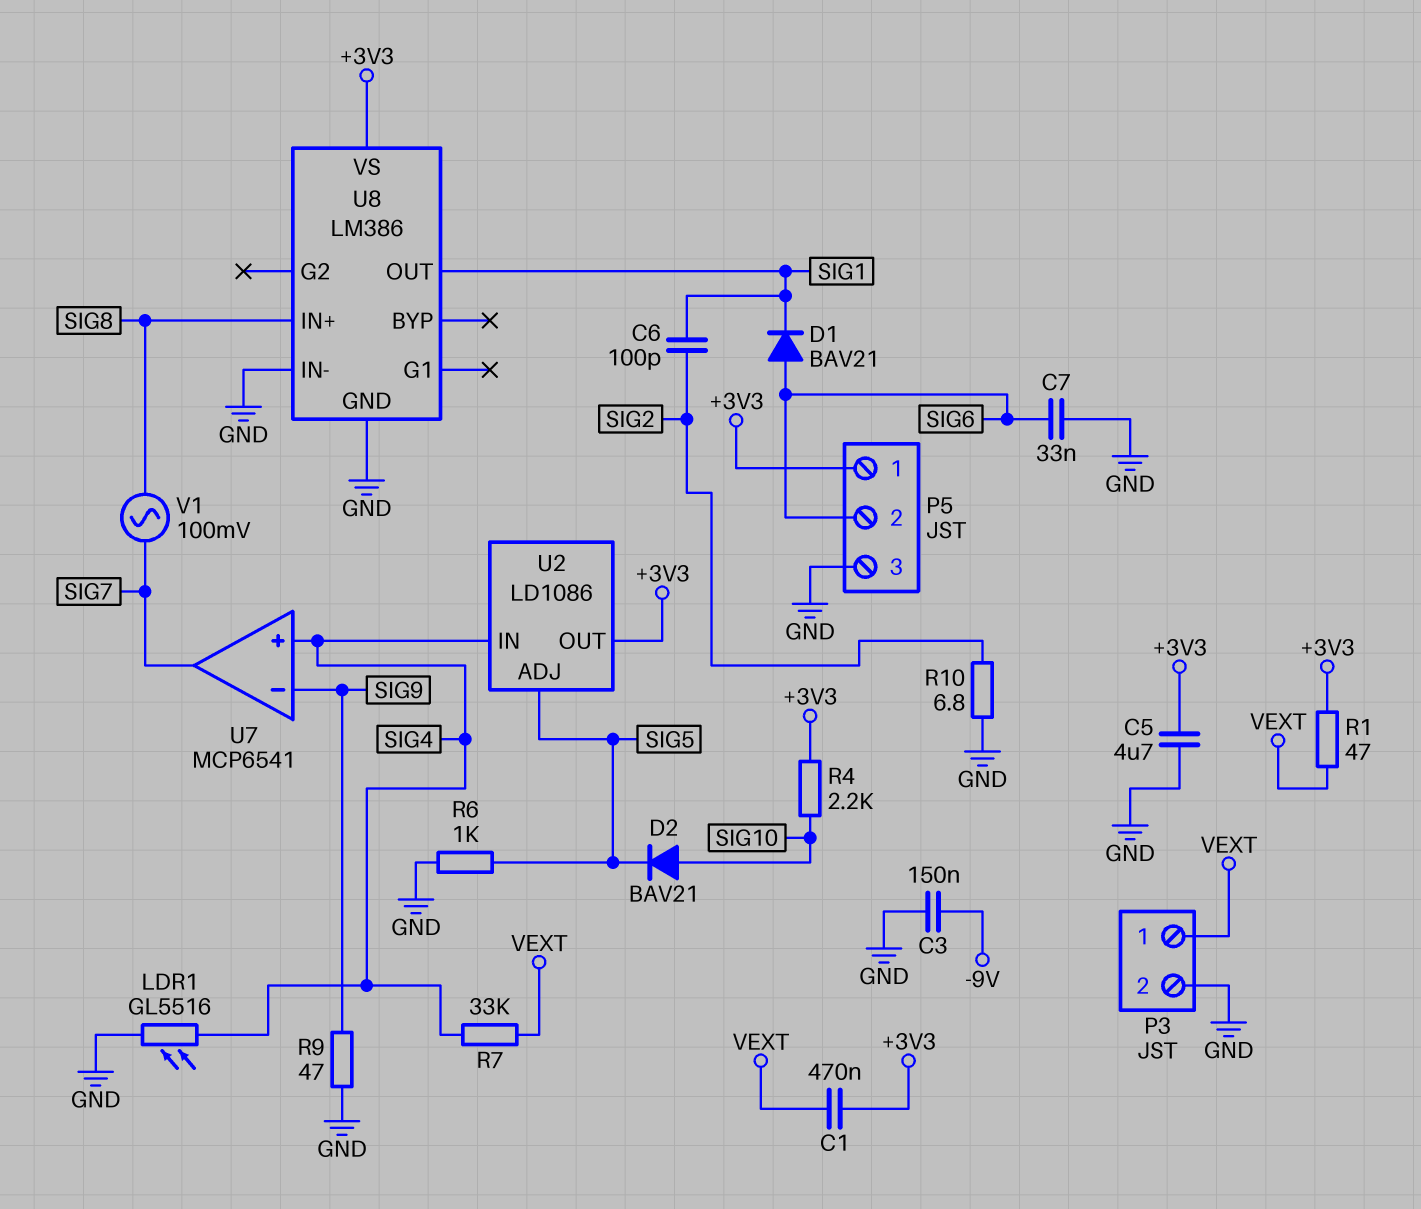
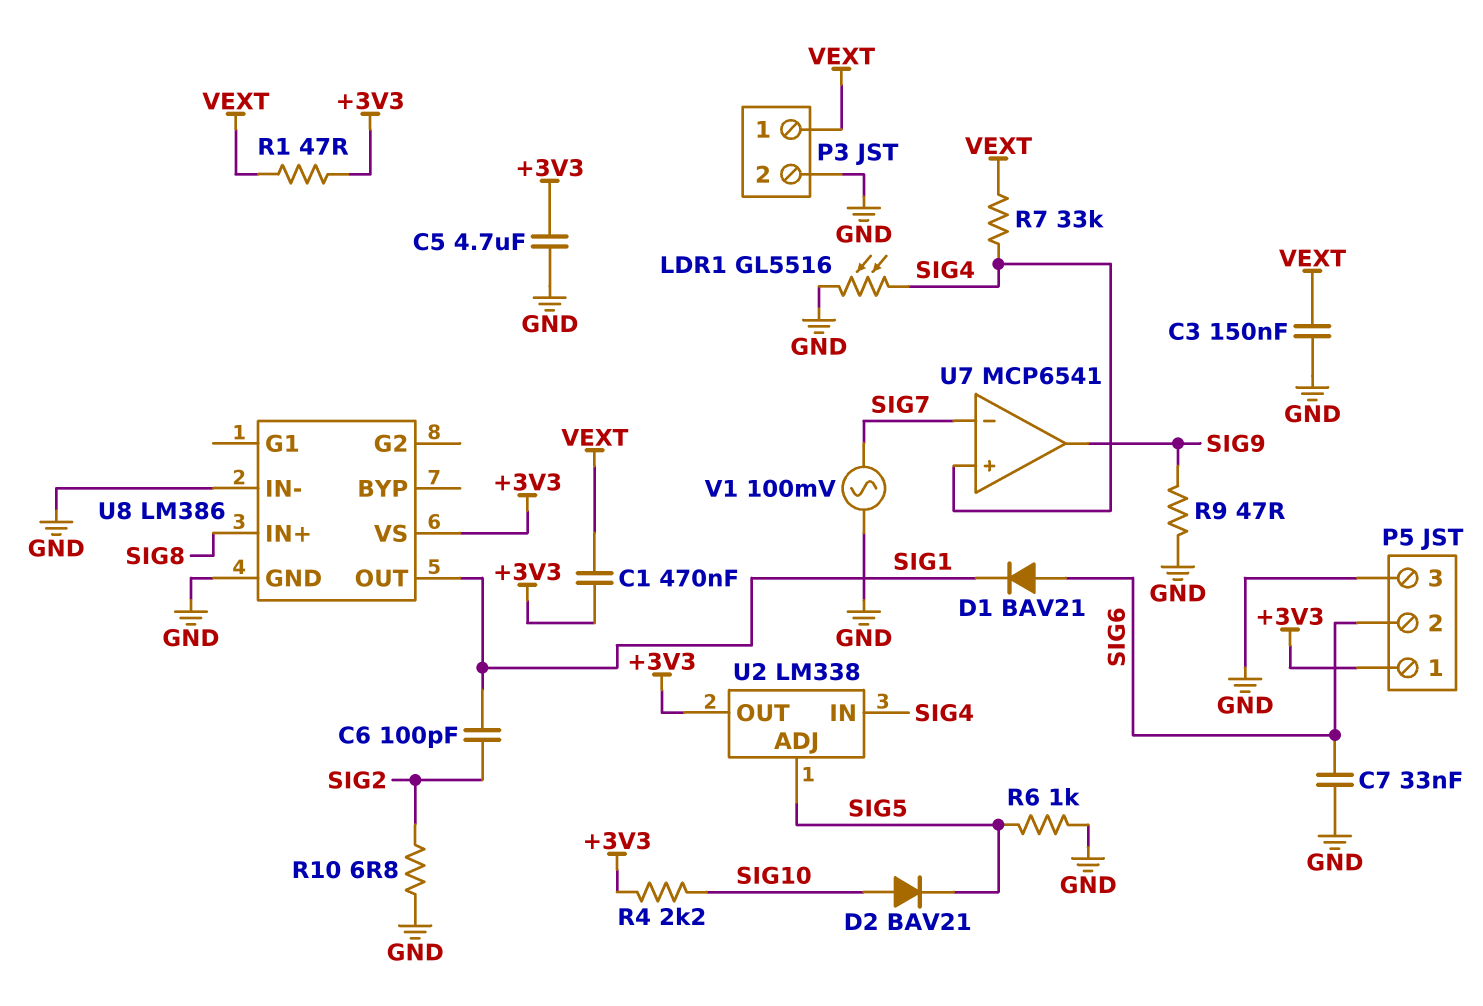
C3: 150nF (-9V, GND) -> 150nF (GND, VEXT)
U2: LD1086 -> LM338
U7 pin in-: SIG9 -> SIG7
U7 pin out: SIG7 -> SIG9
V1: AC 100mV (SIG7, SIG8) -> AC 100mV (GND, SIG7)

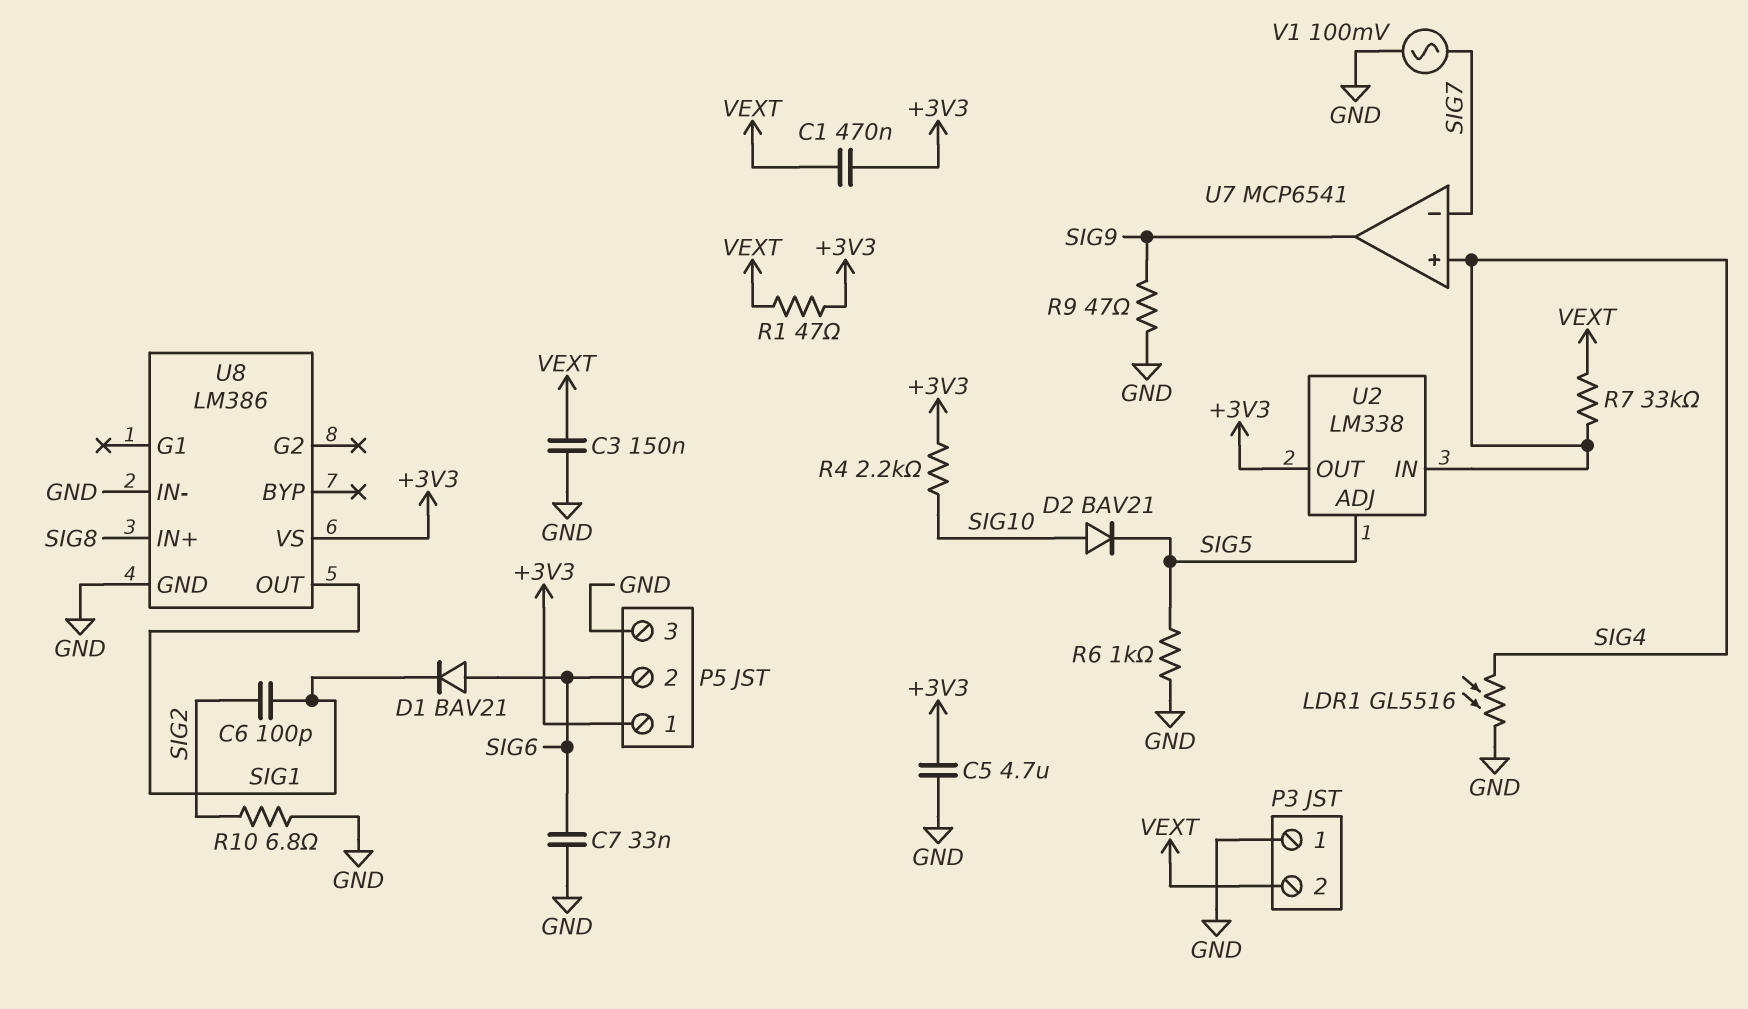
P3 pin 1: VEXT -> GND
P3 pin 2: GND -> VEXT

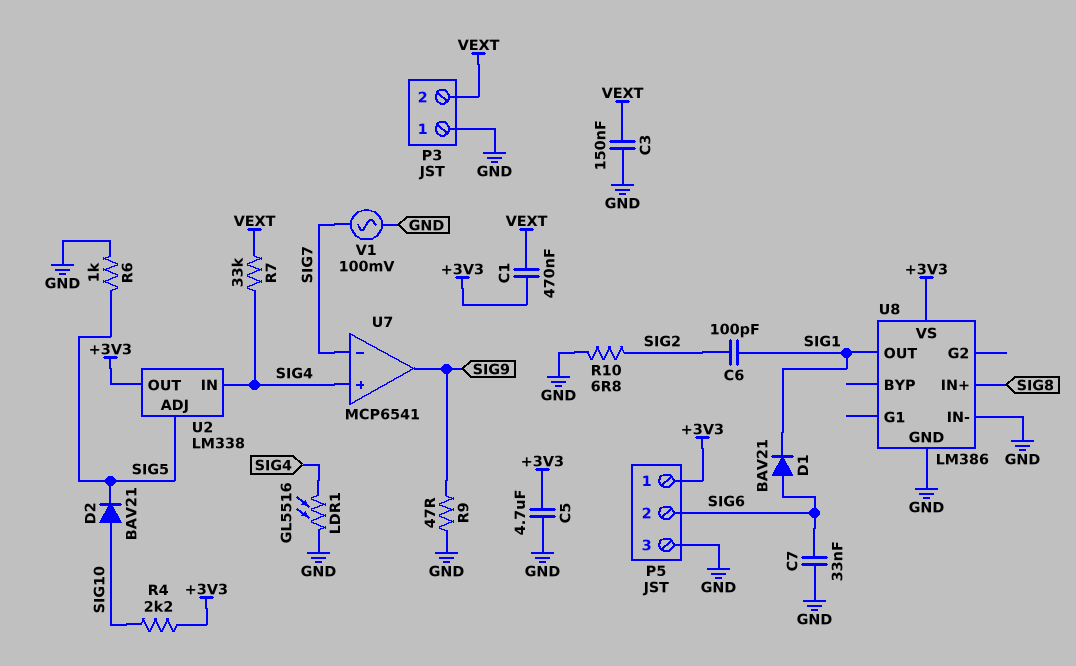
R1: 47 (+3V3, VEXT) -> none

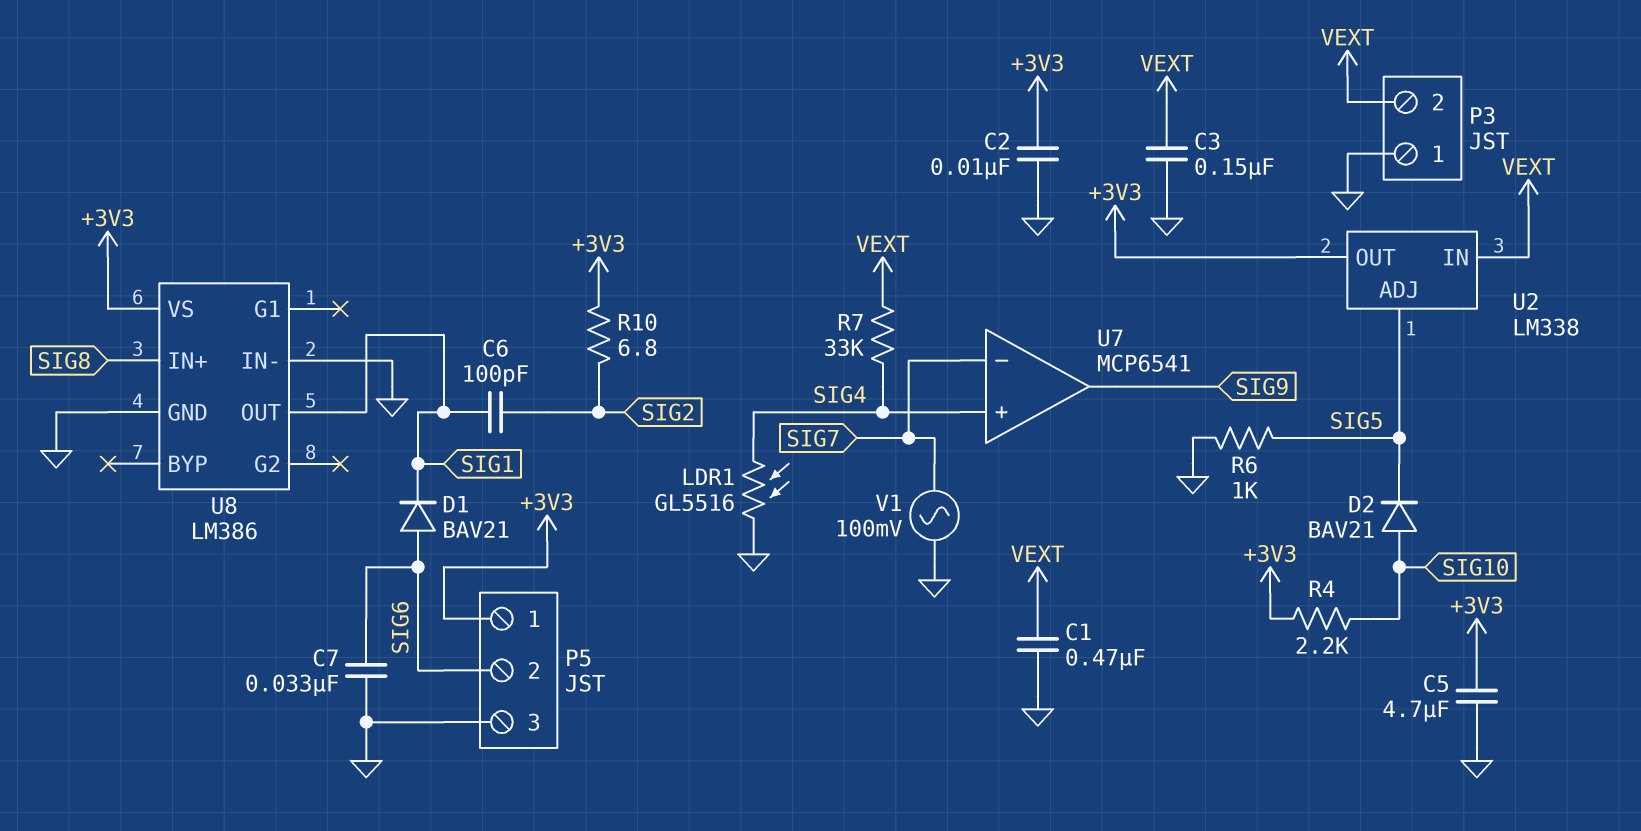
C1: 470nF (+3V3, VEXT) -> 470nF (GND, VEXT)
C2: none -> 10nF (+3V3, GND)
R9: 47 (GND, SIG9) -> none
R10: 6.8 (GND, SIG2) -> 6.8 (+3V3, SIG2)
U2 pin IN: SIG4 -> VEXT

